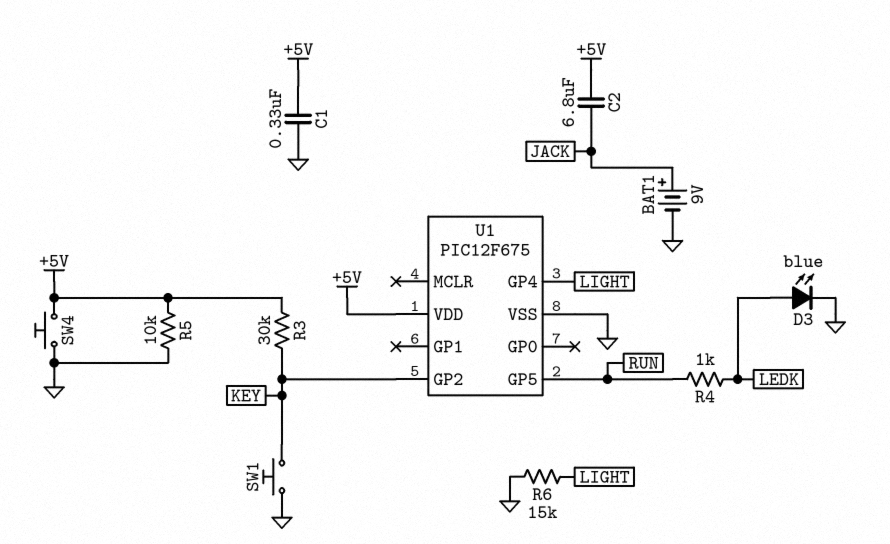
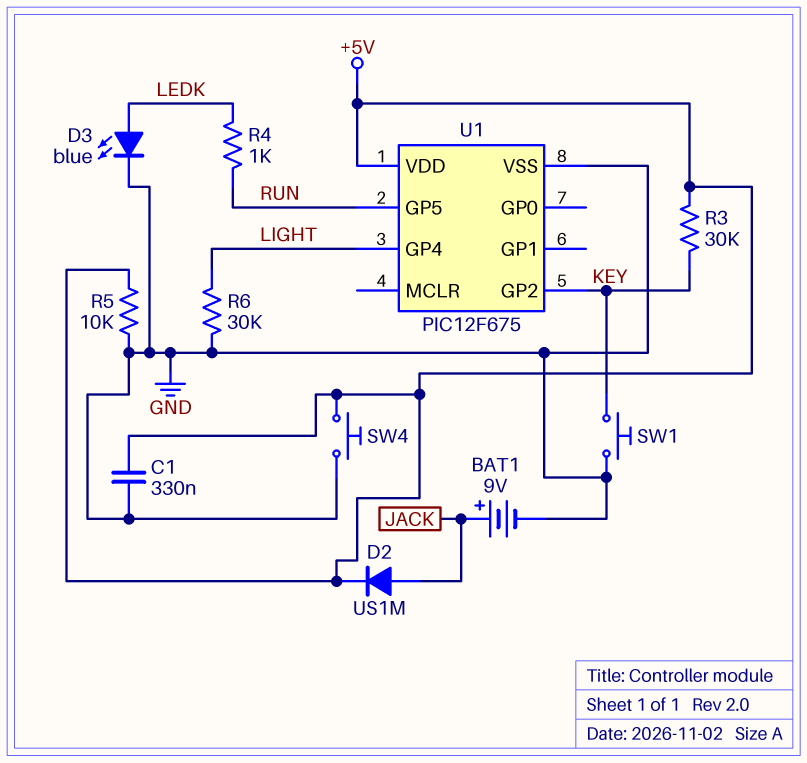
C2: 6.8uF (+5V, JACK) -> none
D2: none -> diode US1M (A JACK, K +5V)
R6: 15k (GND, LIGHT) -> 30k (GND, LIGHT)

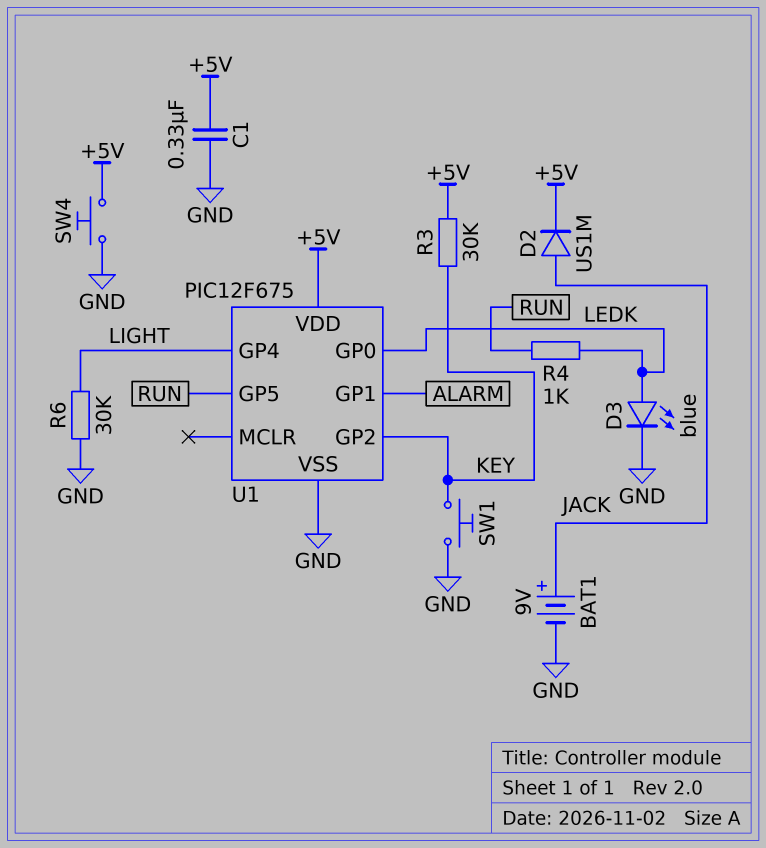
R5: 10k (+5V, GND) -> none
U1 pin GP0: none -> LEDK
U1 pin GP1: none -> ALARM

